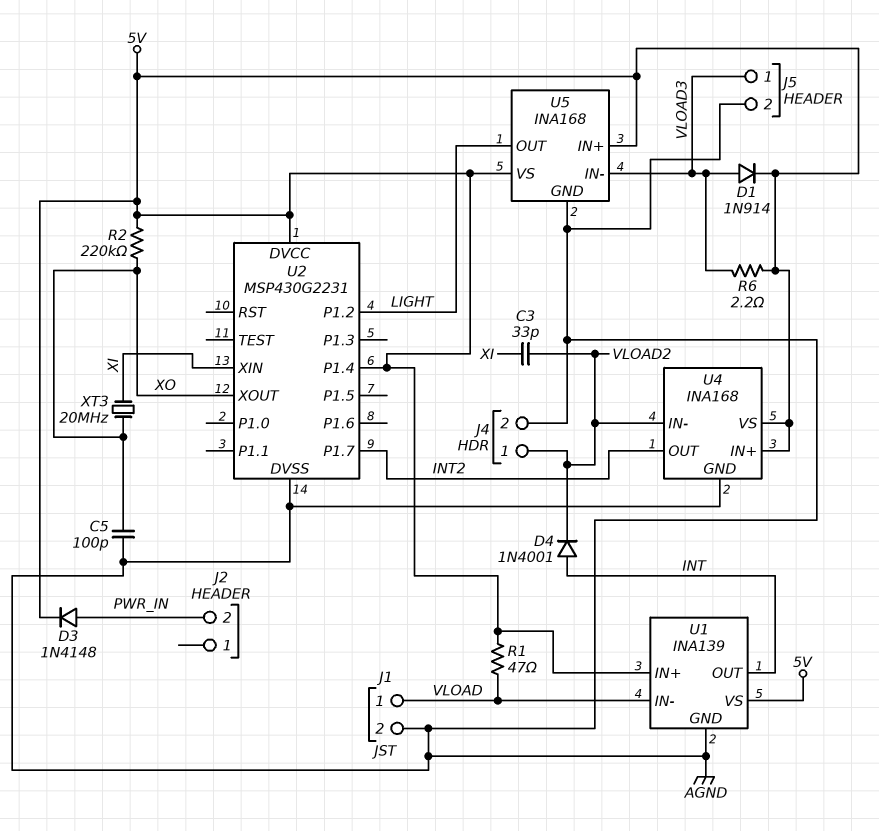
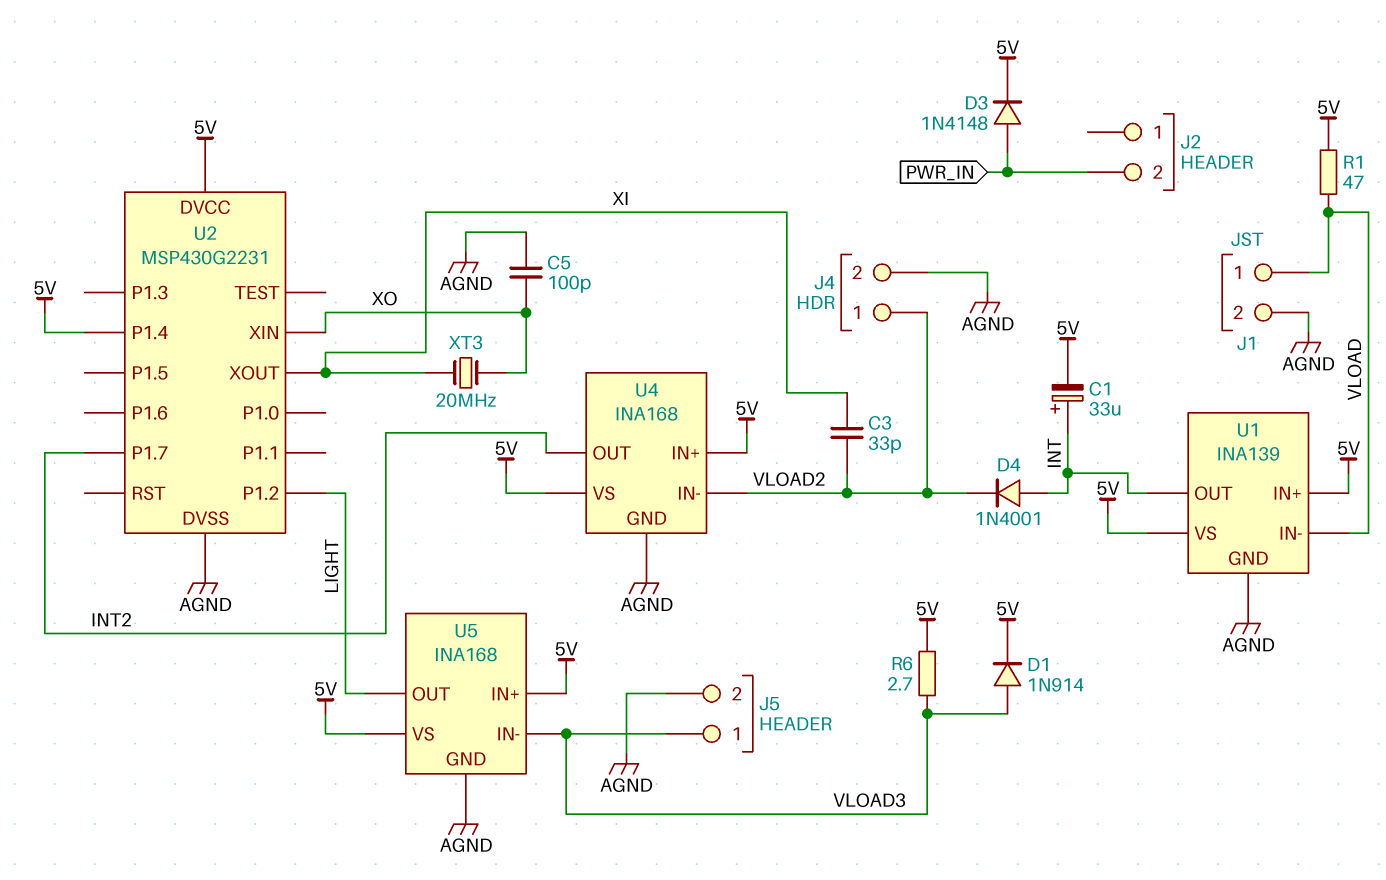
C1: none -> 33uF (plus INT, minus 5V)
R2: 220k (5V, XO) -> none
R6: 2.2 (5V, VLOAD3) -> 2.7 (5V, VLOAD3)
U2 pin XIN: XI -> XO
U2 pin XOUT: XO -> XI

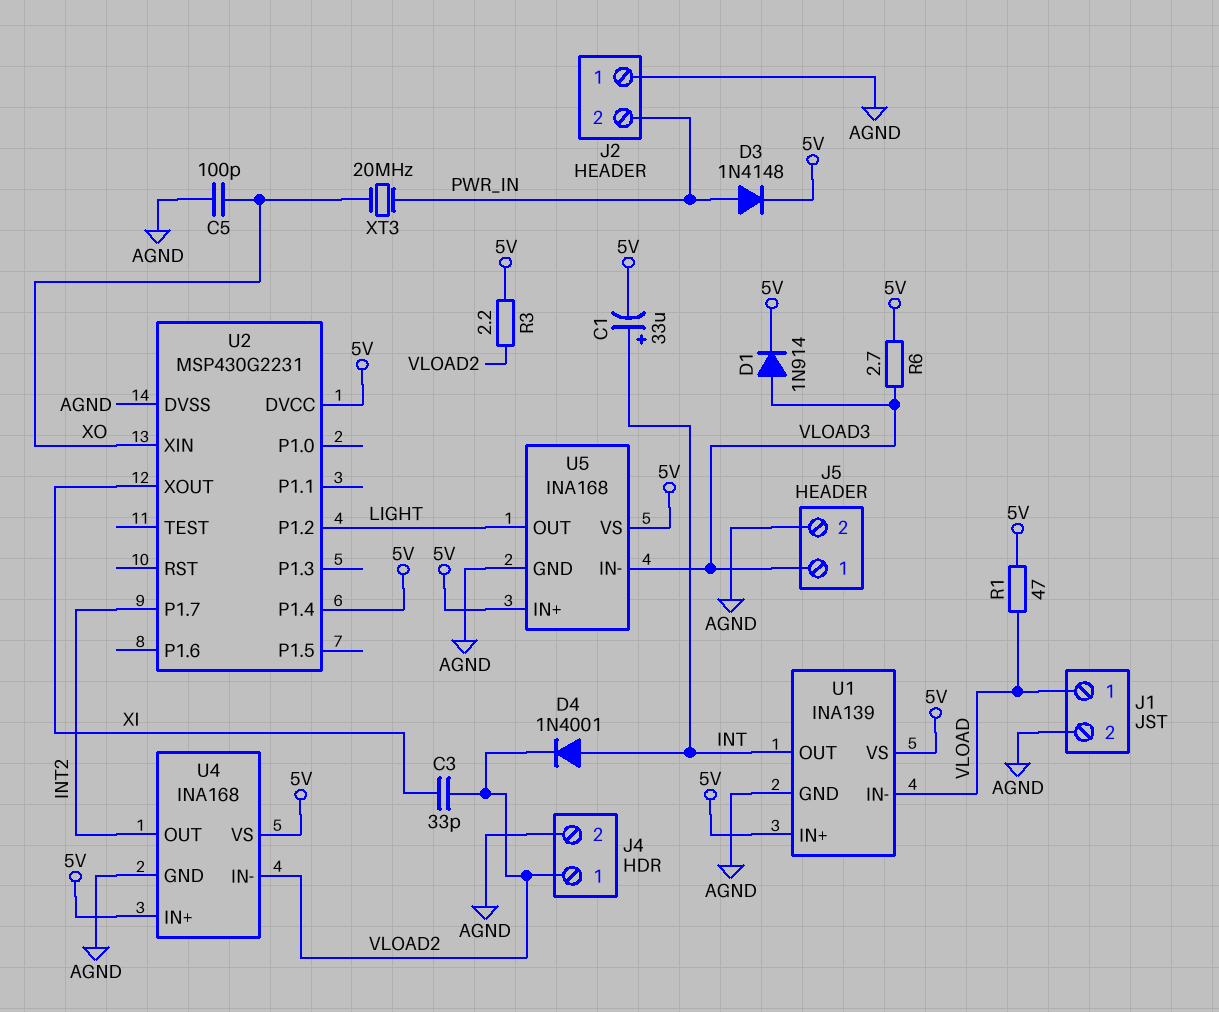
J2 pin 1: none -> AGND
R3: none -> 2.2 (5V, VLOAD2)
XT3: 20MHz (XI, XO) -> 20MHz (PWR_IN, XO)

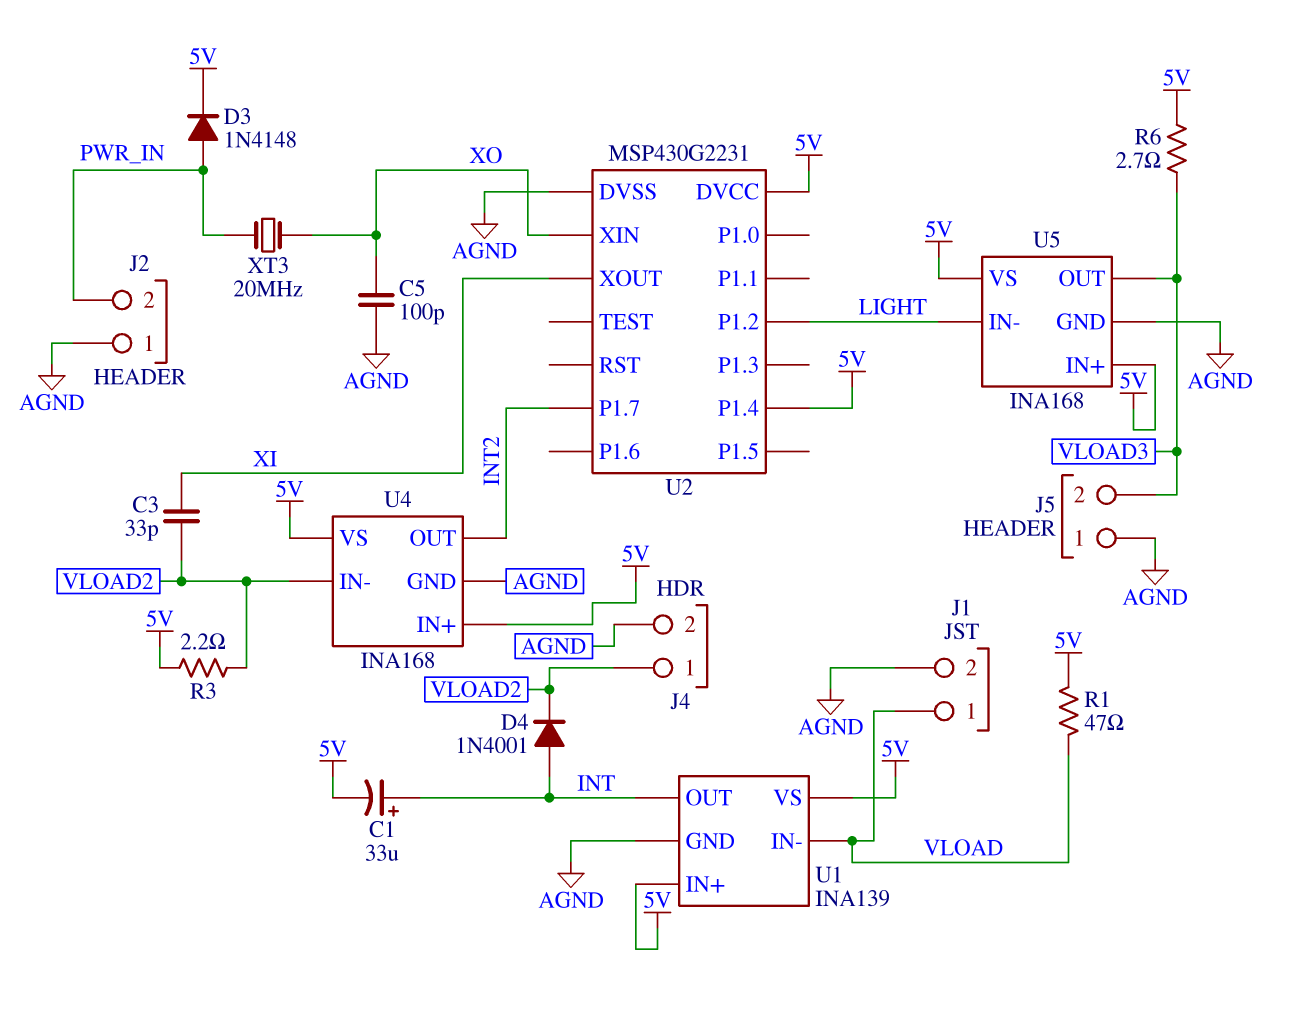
D1: diode 1N914 (A VLOAD3, K 5V) -> none
J5 pin 1: VLOAD3 -> AGND
J5 pin 2: AGND -> VLOAD3
U5 pin IN-: VLOAD3 -> LIGHT
U5 pin OUT: LIGHT -> VLOAD3

